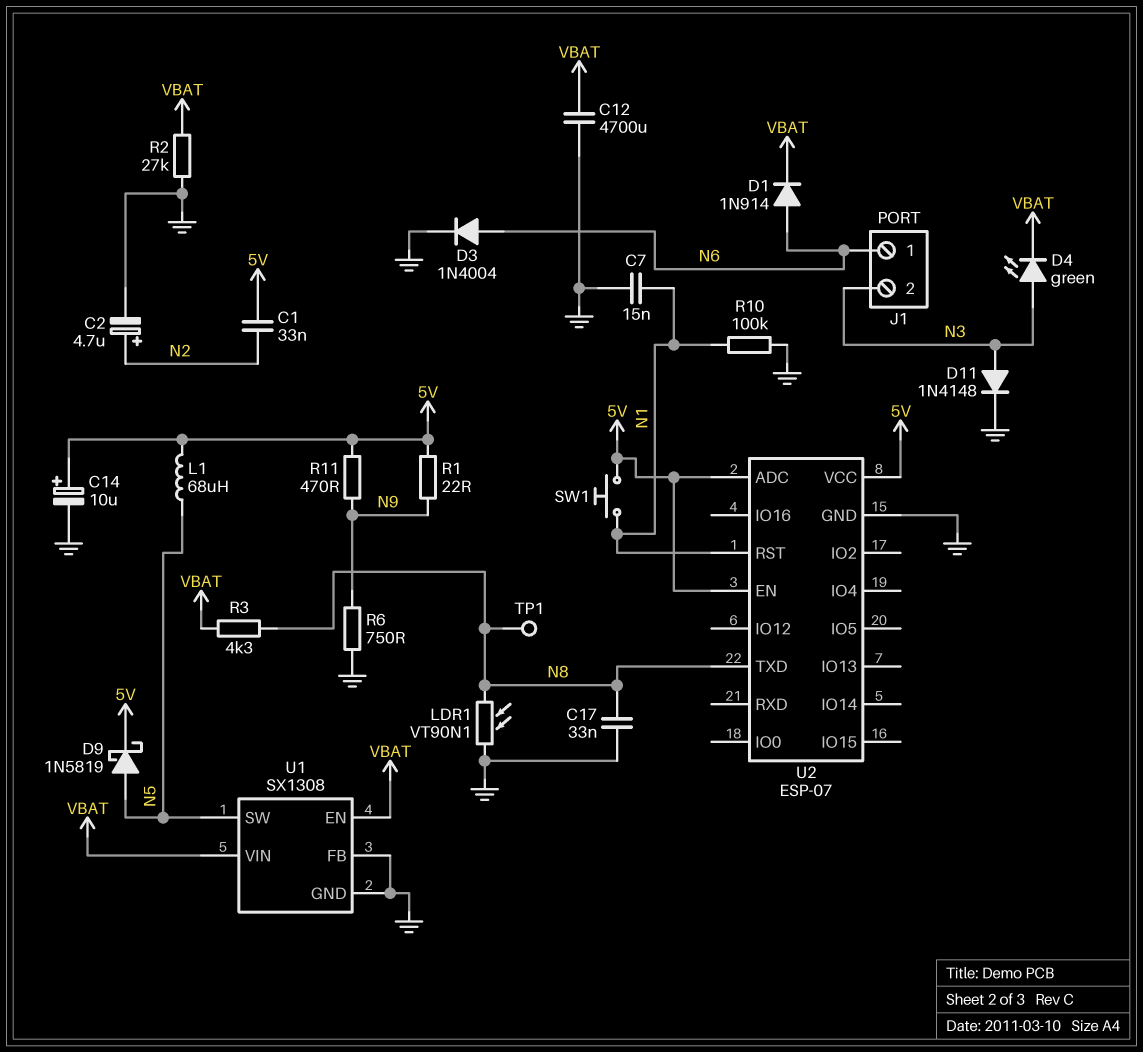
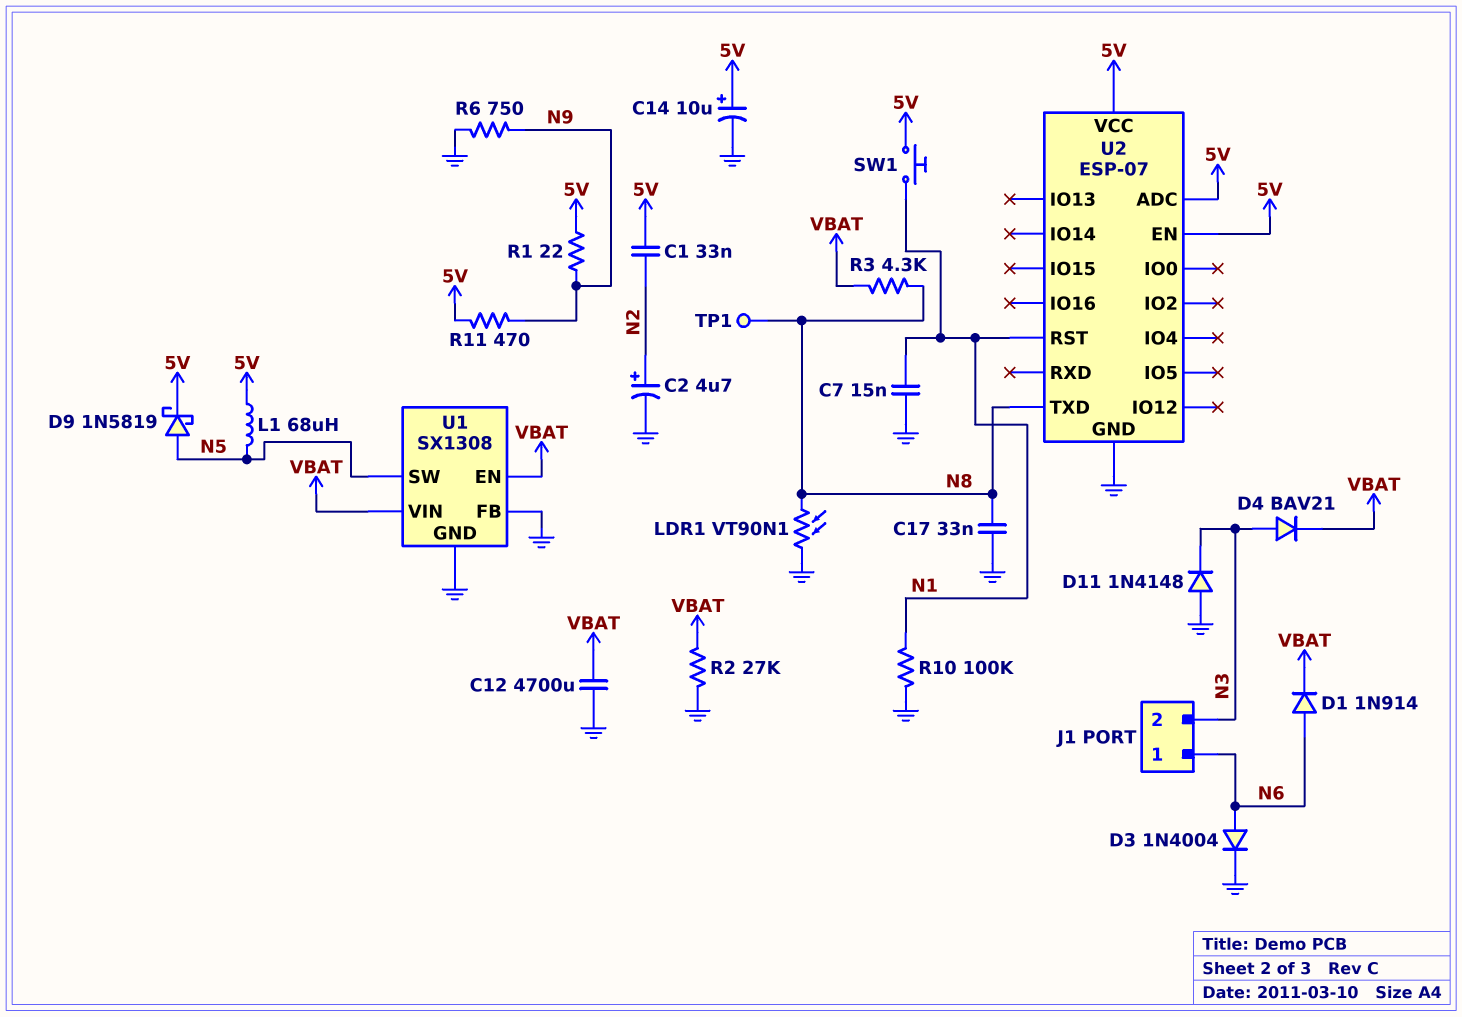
D4: LED green (A N3, K VBAT) -> diode BAV21 (A N3, K VBAT)
D11: diode 1N4148 (A N3, K GND) -> diode 1N4148 (A GND, K N3)

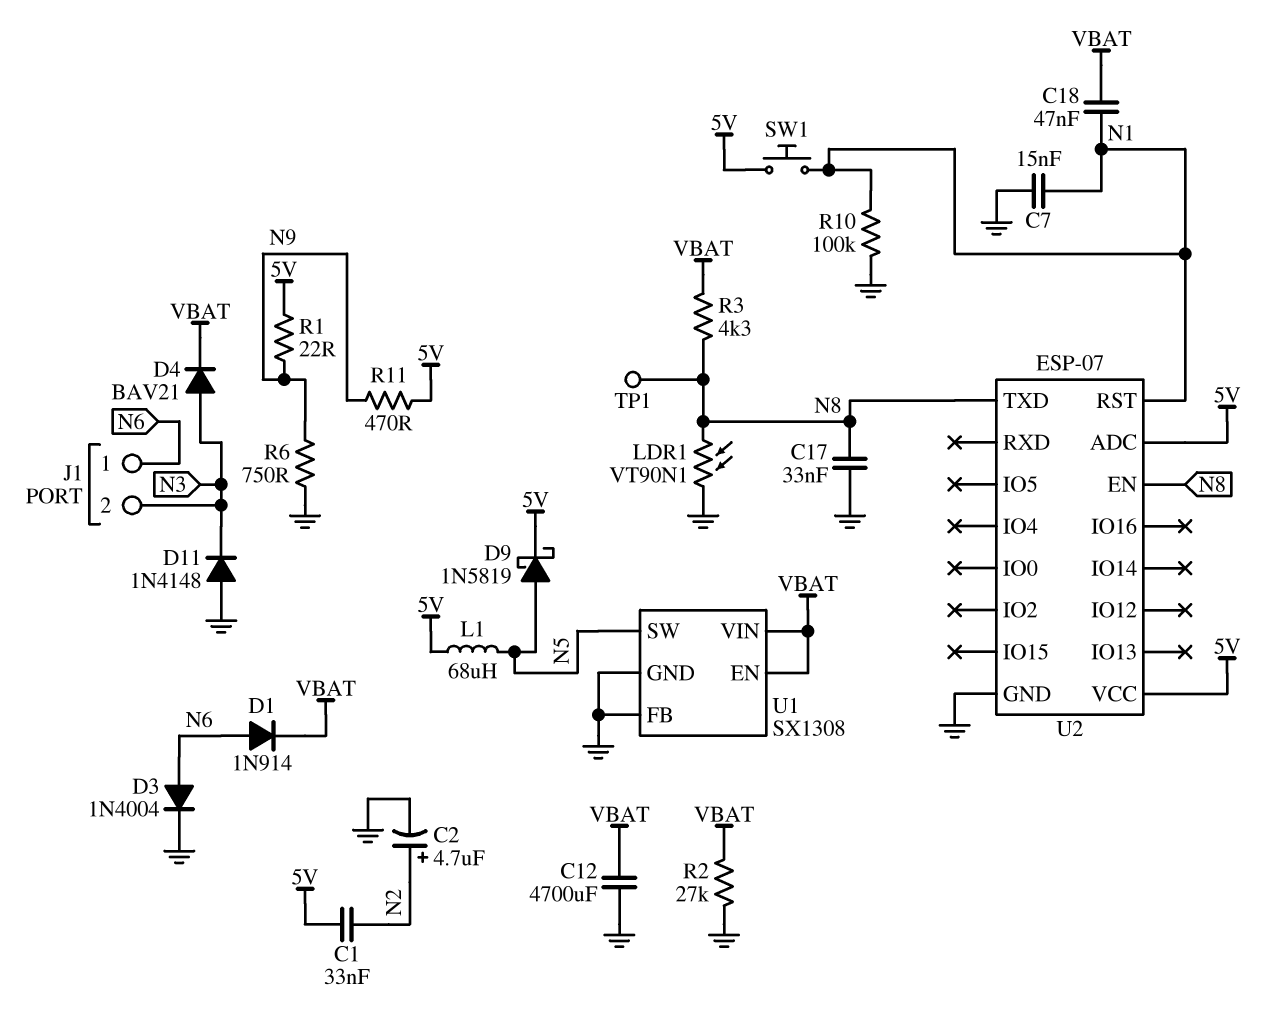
C14: 10uF (plus 5V, minus GND) -> none
C18: none -> 47nF (N1, VBAT)
U2 pin EN: 5V -> N8

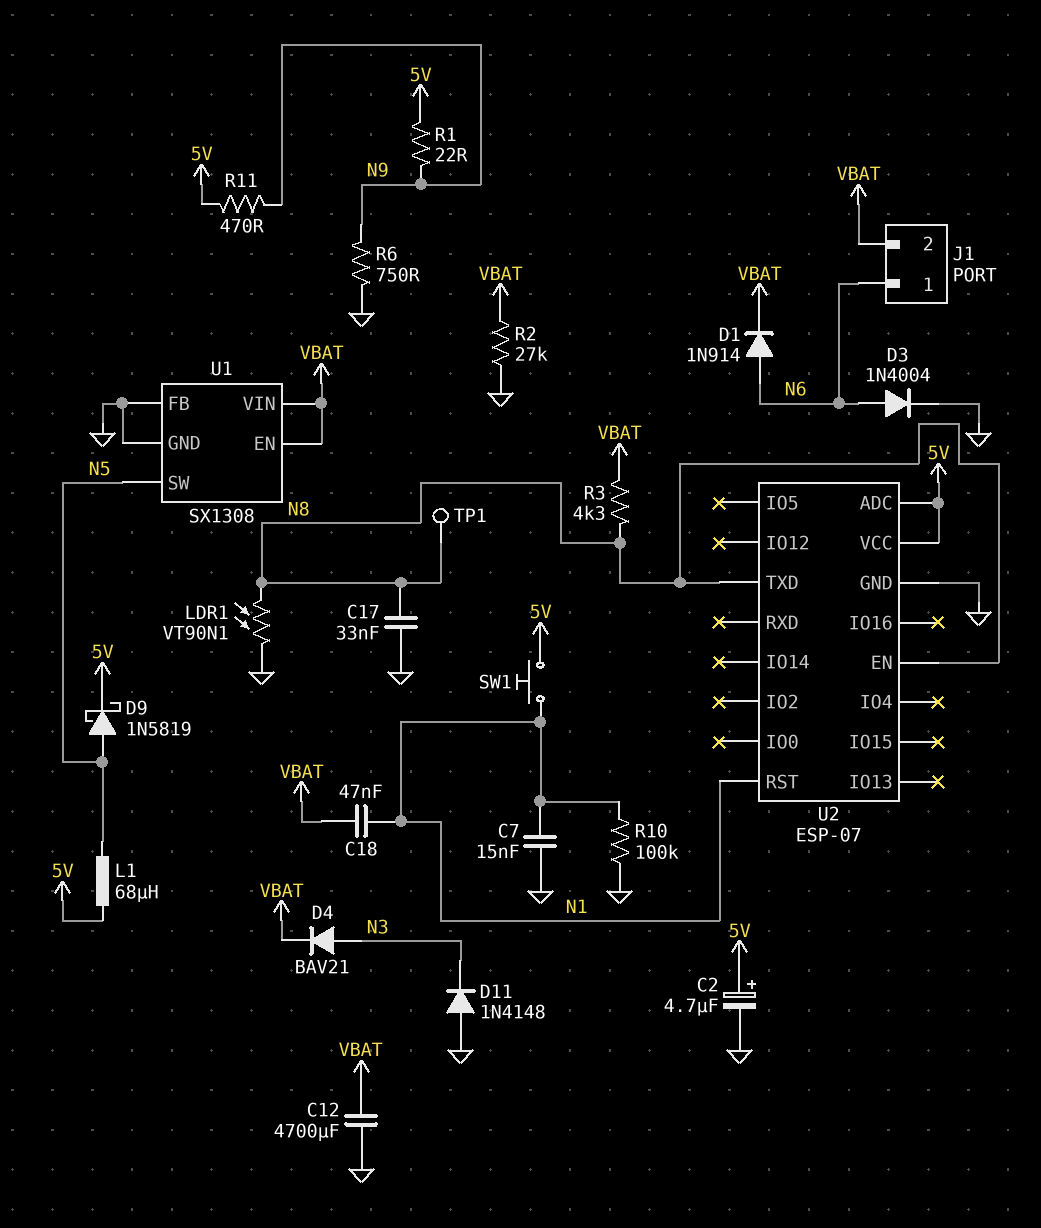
C1: 33nF (5V, N2) -> none
C2: 4.7uF (plus N2, minus GND) -> 4.7uF (plus 5V, minus GND)
J1 pin 2: N3 -> VBAT

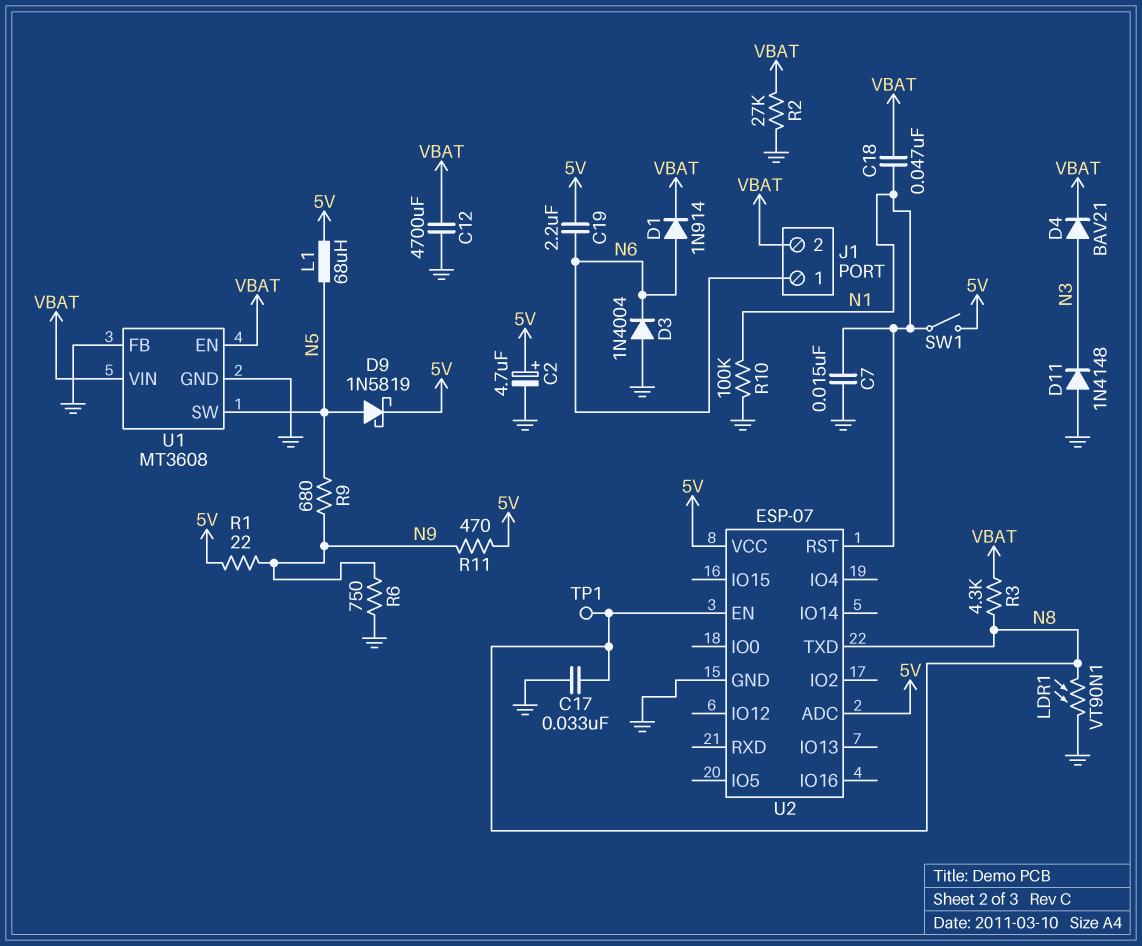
C19: none -> 2.2uF (5V, N6)
D3: diode 1N4004 (A N6, K GND) -> diode 1N4004 (A GND, K N6)
R9: none -> 680 (N5, N9)
SW1: button (5V, N1) -> switch (5V, N1)
U1: SX1308 -> MT3608

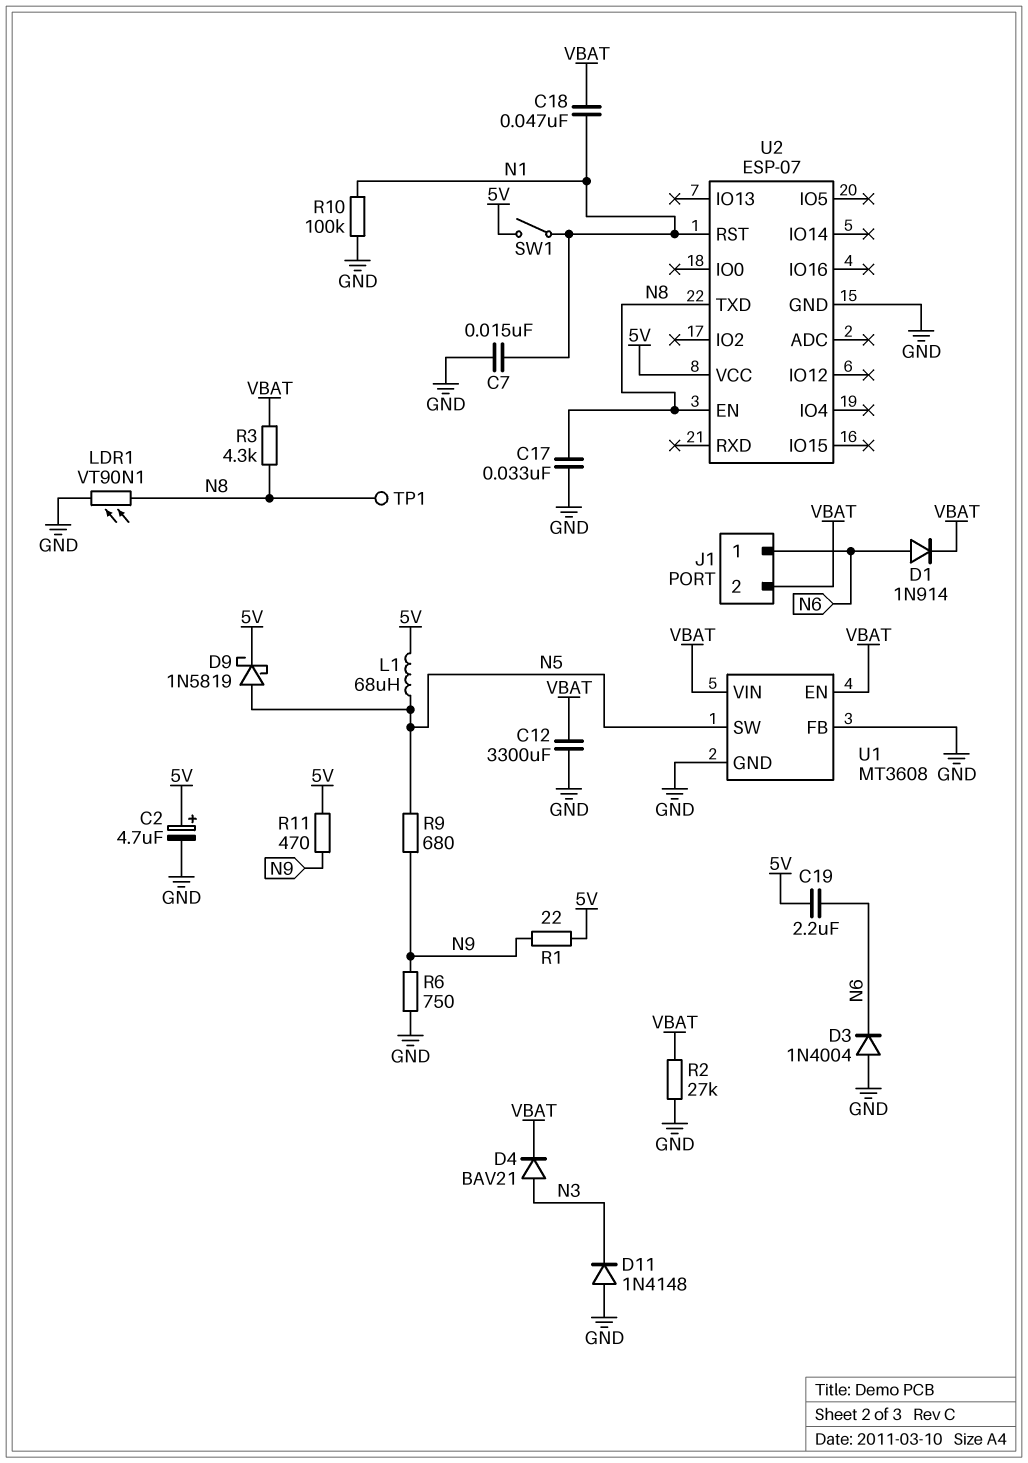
C12: 4700uF (GND, VBAT) -> 3300uF (GND, VBAT)
U2 pin ADC: 5V -> none

